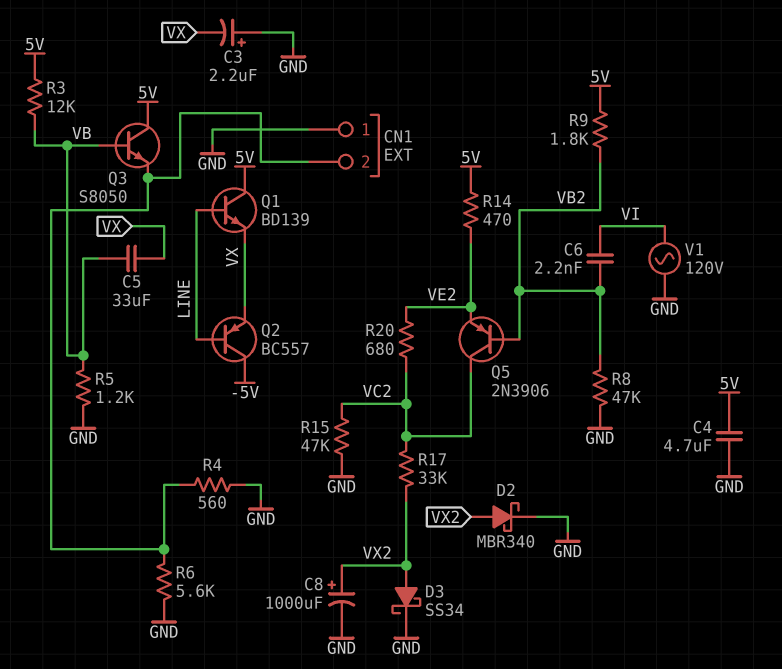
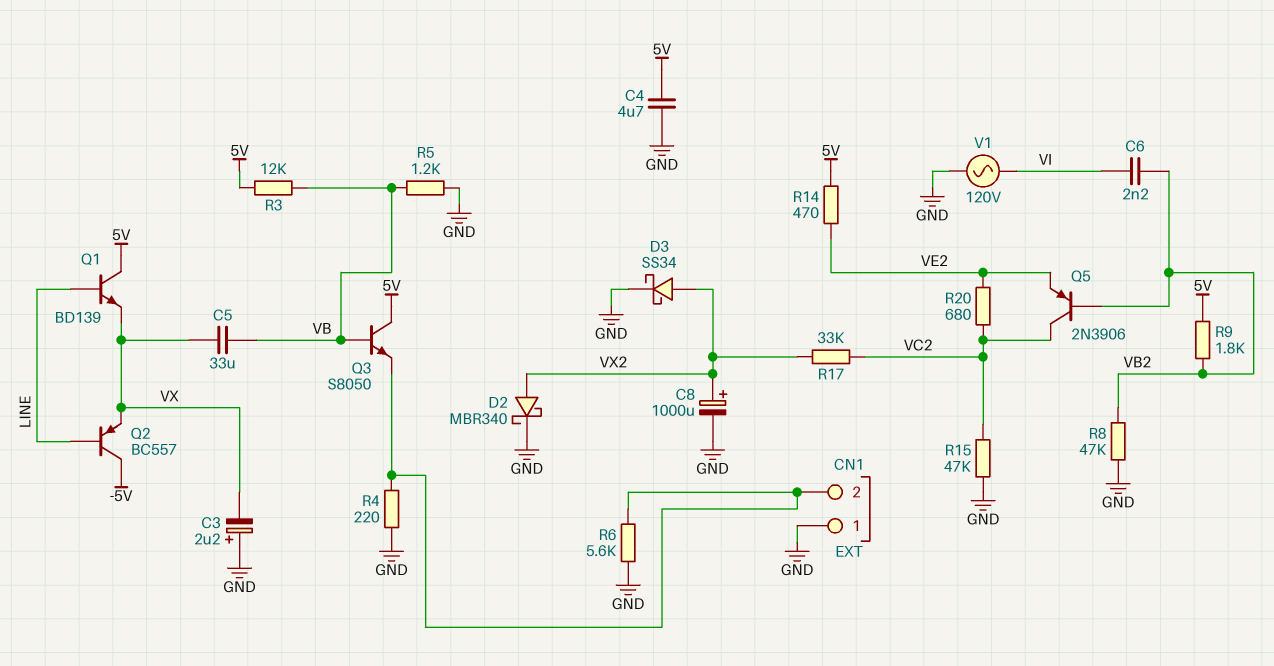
R4: 560 (CN1/2, GND) -> 220 (CN1/2, GND)

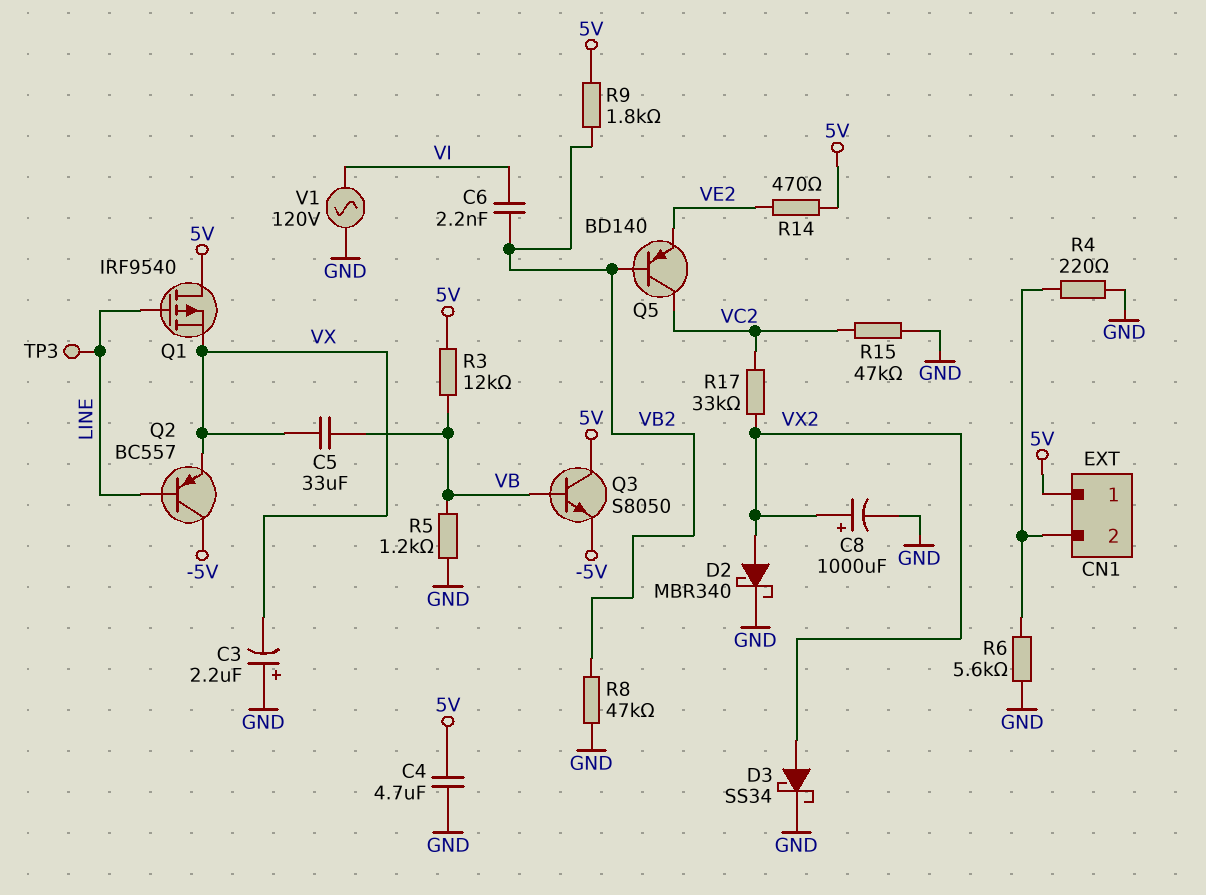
CN1 pin 1: GND -> 5V
Q1: NPN BD139 (B LINE, C 5V, E VX) -> PMOS IRF9540 (G LINE, D 5V, S VX)
Q3: NPN S8050 (B VB, C 5V, E CN1/2) -> NPN S8050 (B VB, C 5V, E -5V)
Q5: PNP 2N3906 (B VB2, C VC2, E VE2) -> PNP BD140 (B VB2, C VC2, E VE2)
R20: 680 (VC2, VE2) -> none
TP3: none -> test point (LINE)

